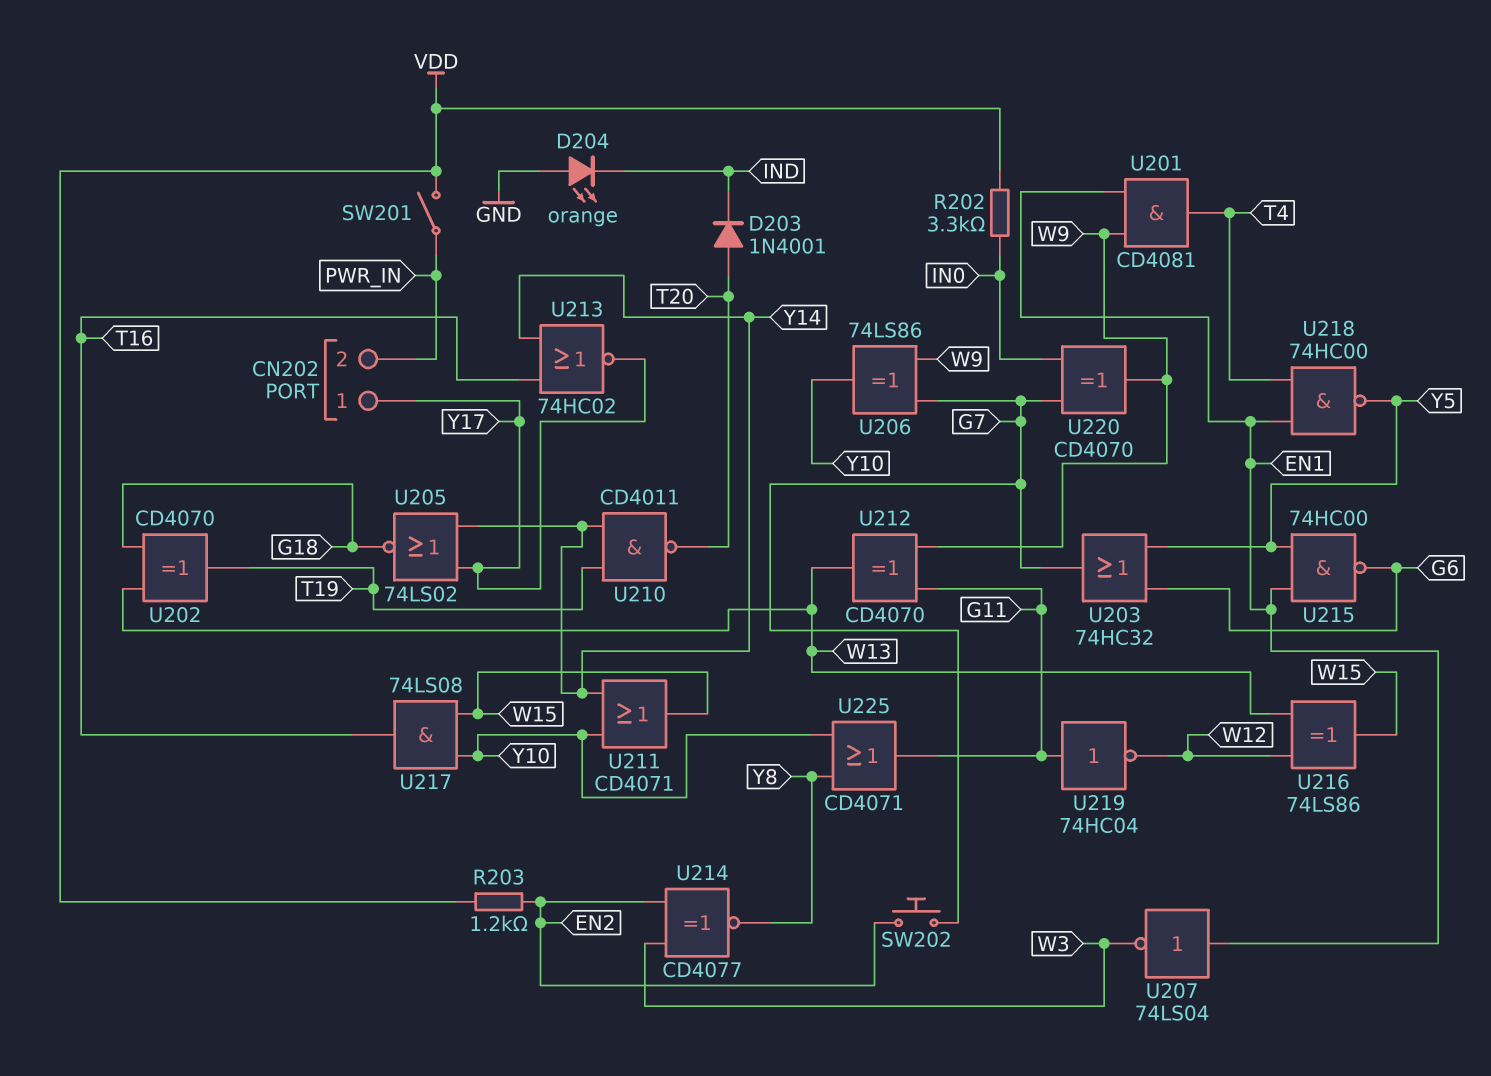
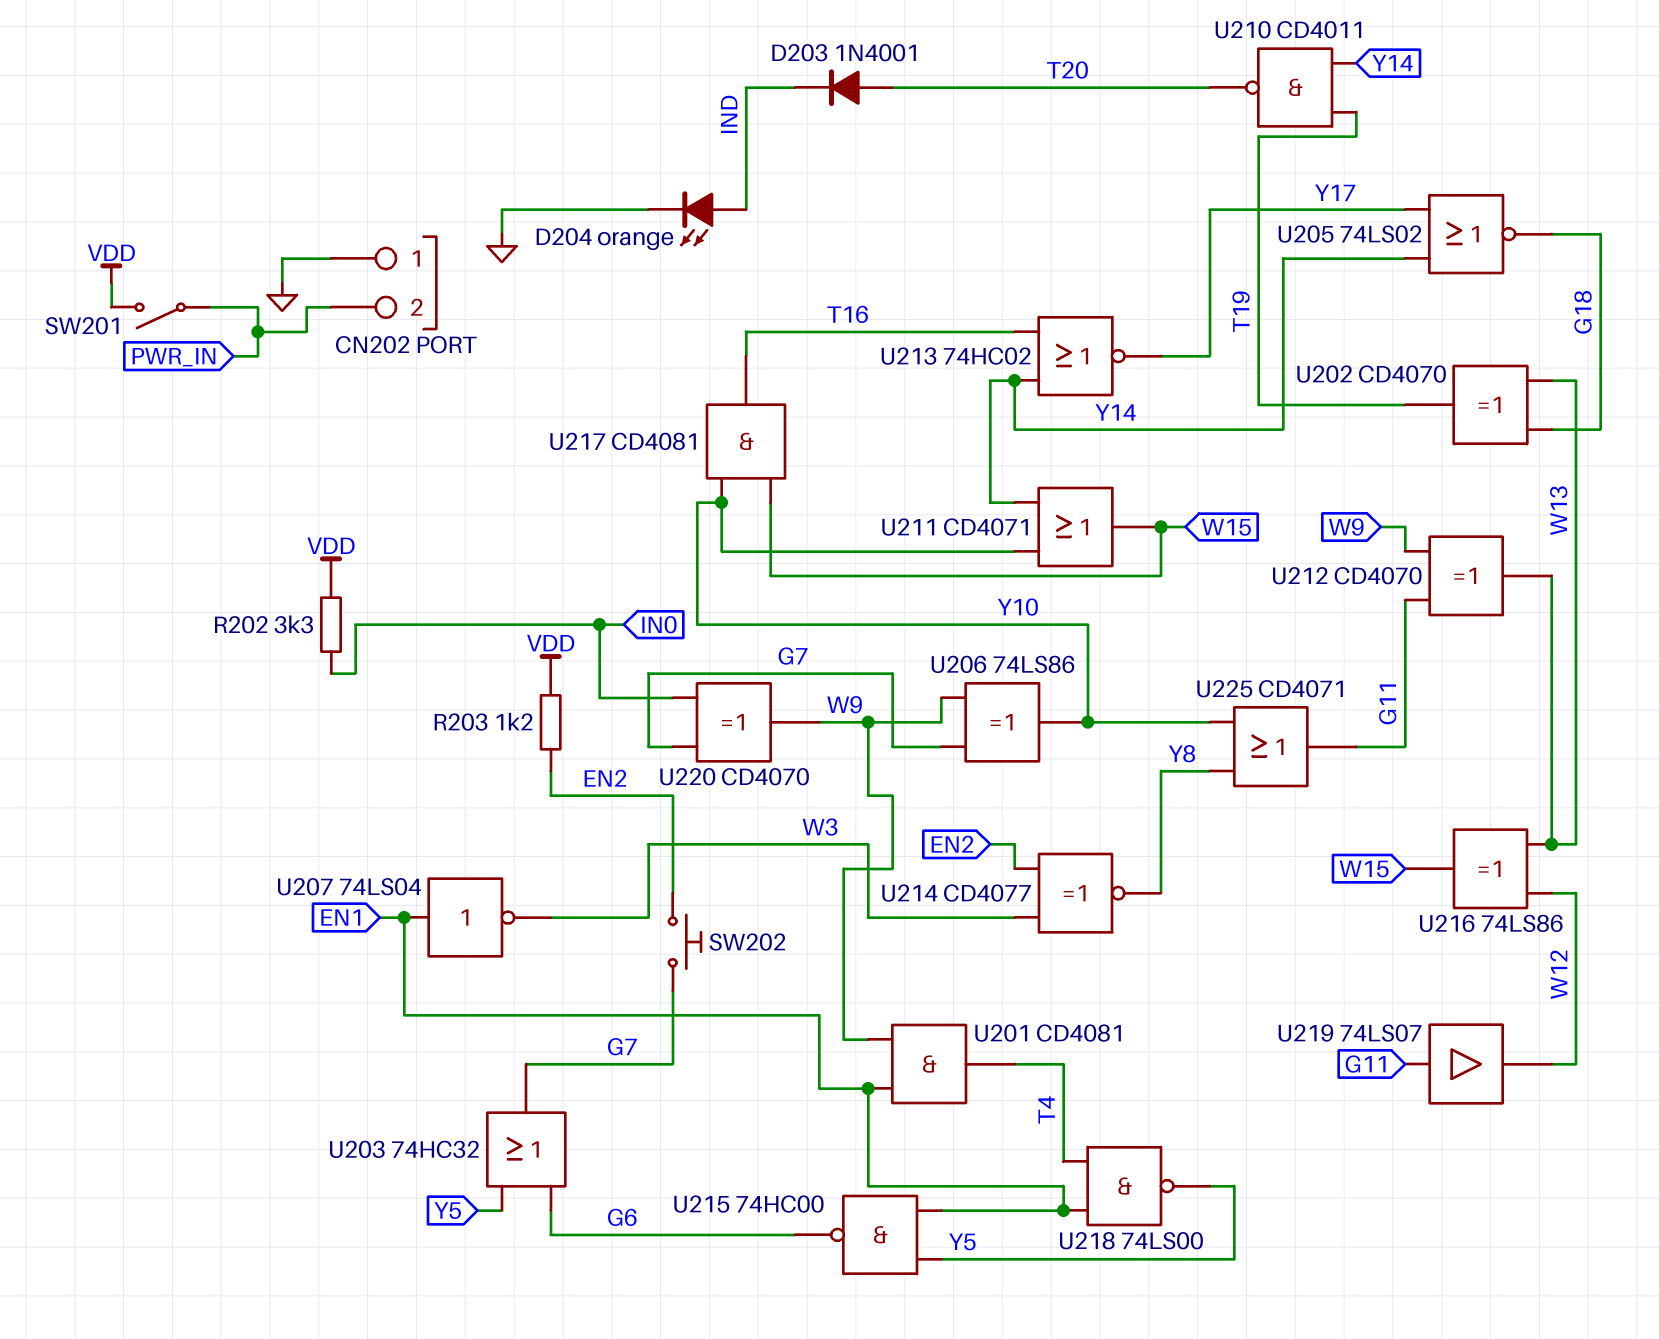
CN202 pin 1: Y17 -> GND
D204: LED orange (A GND, K IND) -> LED orange (A IND, K GND)
U217: AND 74LS08 (in W15, in Y10, out T16) -> AND CD4081 (in W15, in Y10, out T16)
U218: NAND 74HC00 (in EN1, in T4, out Y5) -> NAND 74LS00 (in EN1, in T4, out Y5)
U219: NOT 74HC04 (in G11, out W12) -> buffer 74LS07 (in G11, out W12)

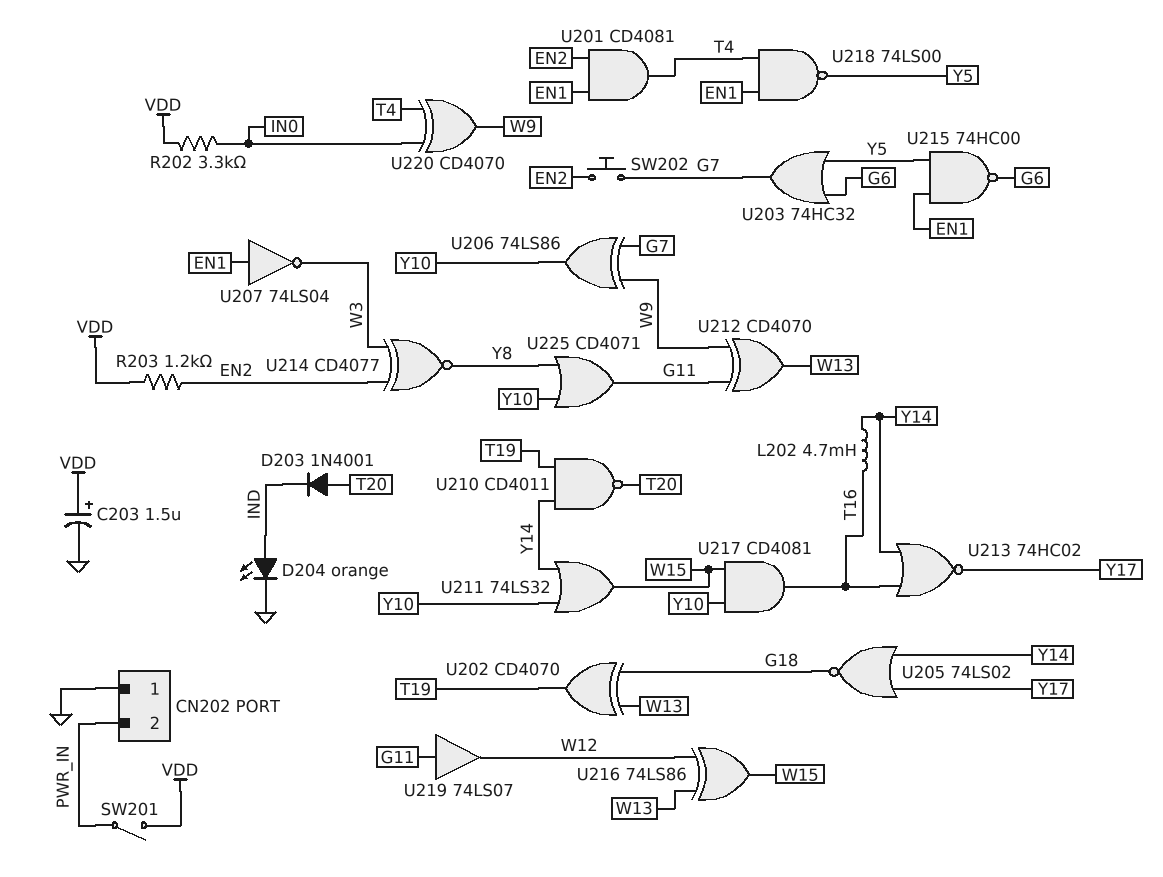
C203: none -> 1.5uF (plus VDD, minus GND)
L202: none -> 4.7mH (T16, Y14)
U201: AND CD4081 (in EN1, in W9, out T4) -> AND CD4081 (in EN1, in EN2, out T4)
U211: OR CD4071 (in Y10, in Y14, out W15) -> OR 74LS32 (in Y10, in Y14, out W15)
U220: XOR CD4070 (in G7, in IN0, out W9) -> XOR CD4070 (in IN0, in T4, out W9)

